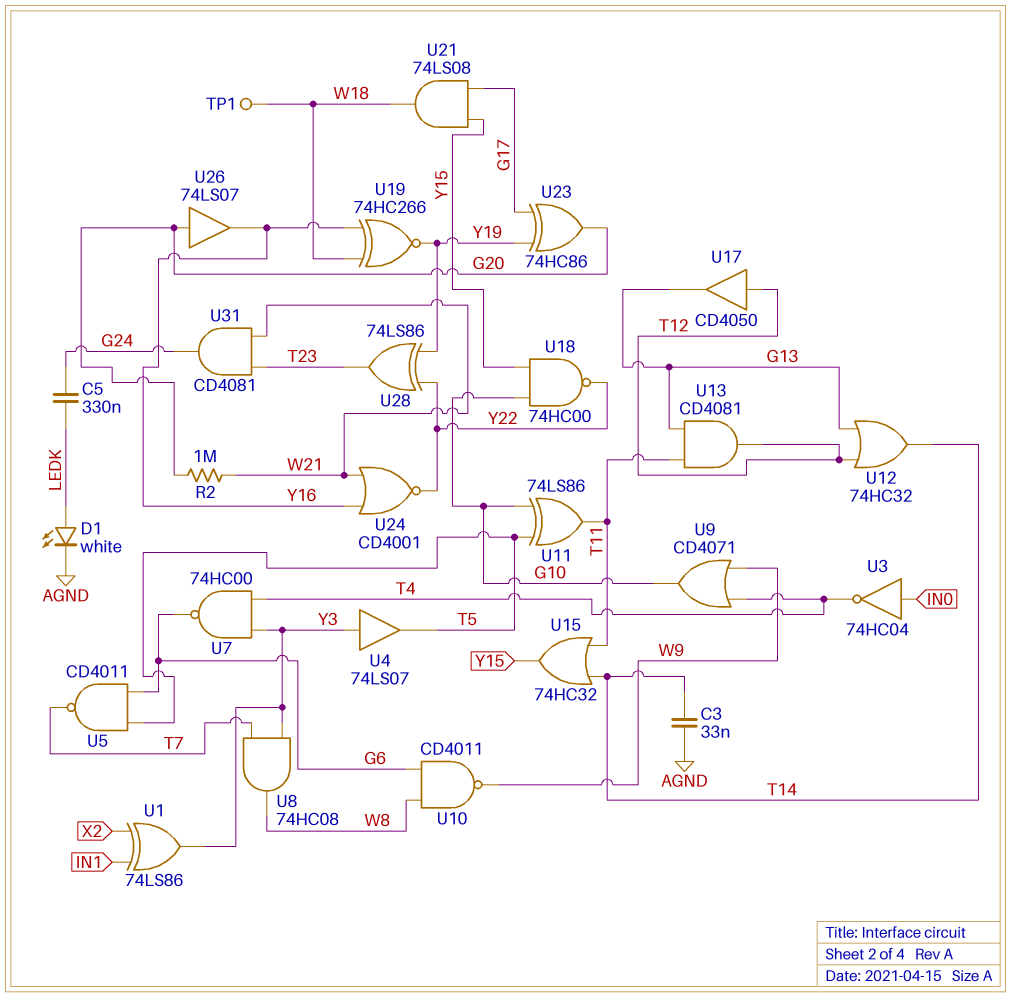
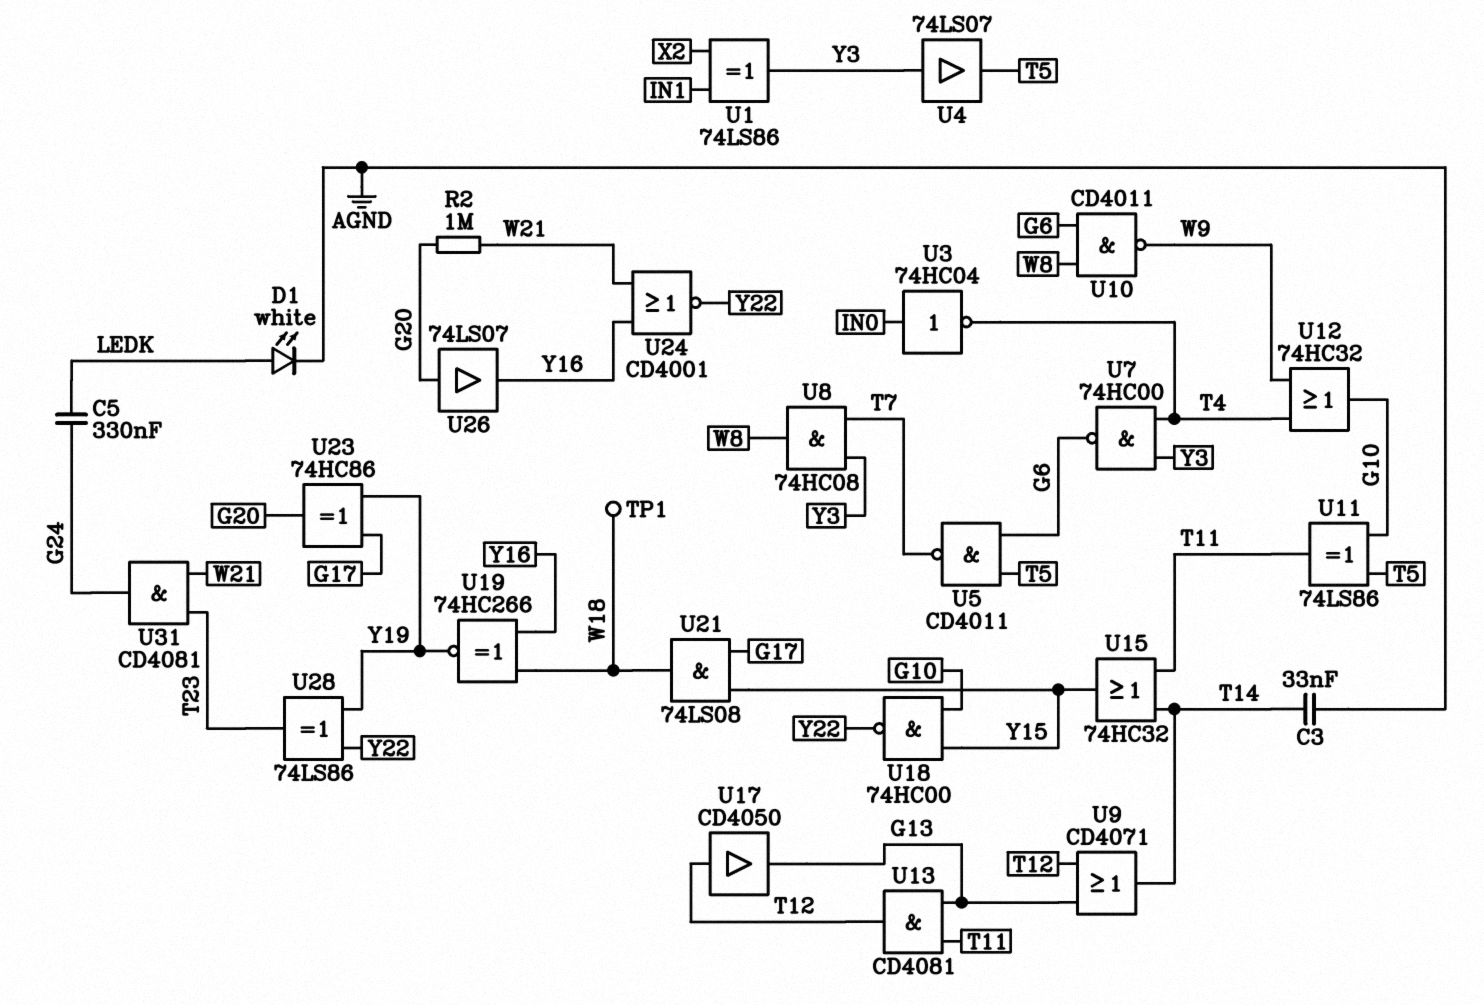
U9: OR CD4071 (in T4, in W9, out G10) -> OR CD4071 (in G13, in T12, out T14)
U12: OR 74HC32 (in G13, in T12, out T14) -> OR 74HC32 (in T4, in W9, out G10)

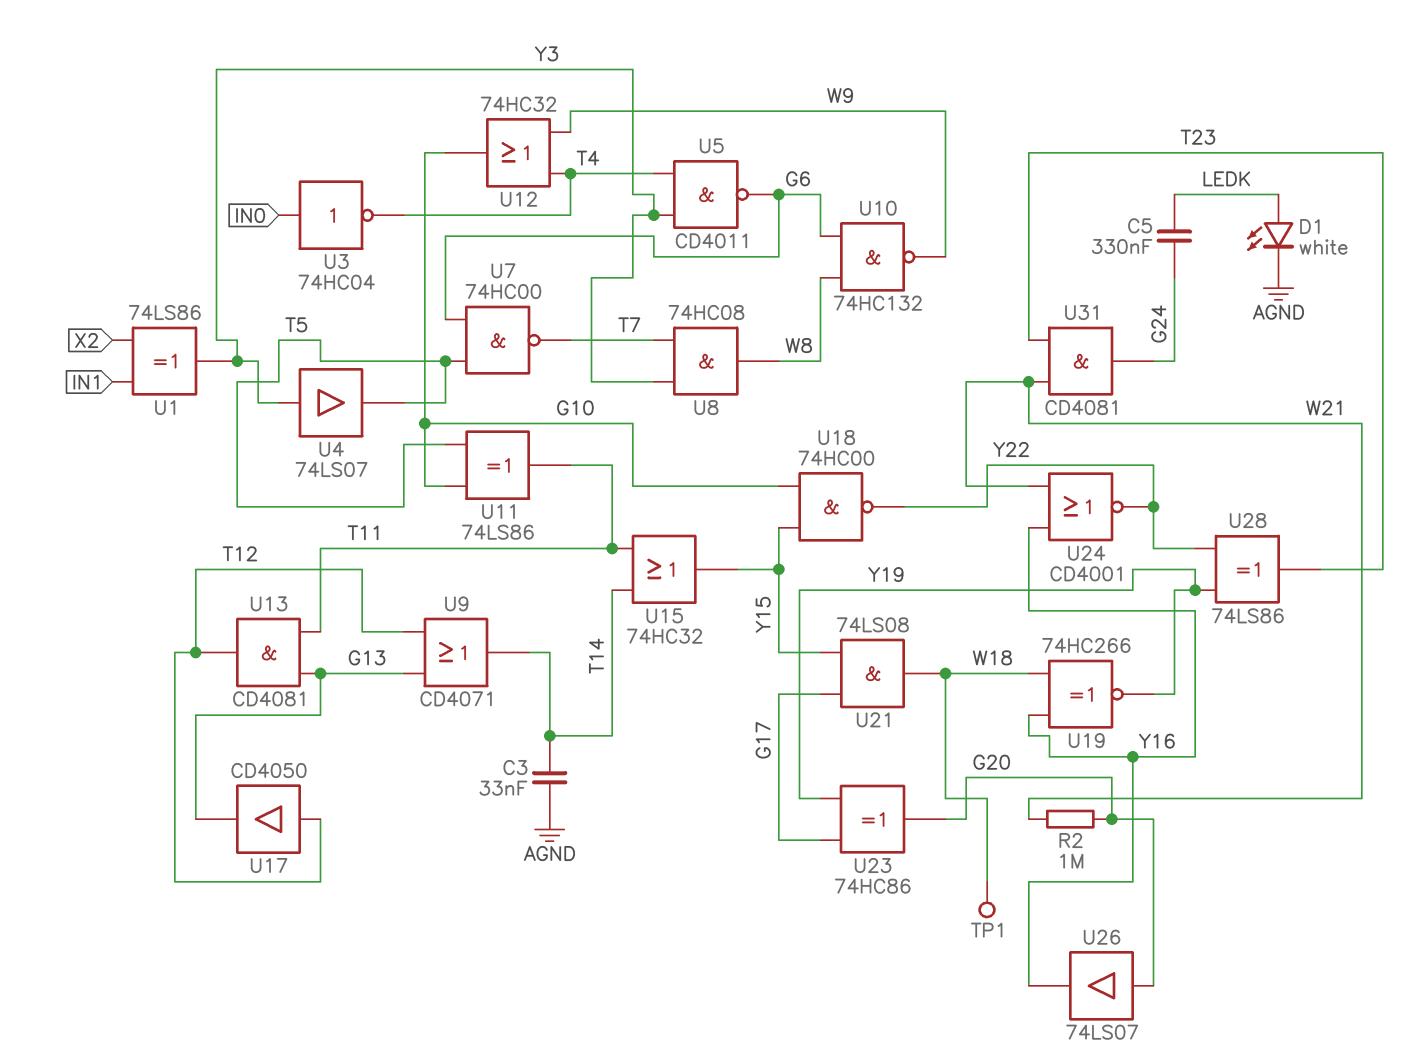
U5: NAND CD4011 (in G6, in T5, out T7) -> NAND CD4011 (in T4, in Y3, out G6)
U7: NAND 74HC00 (in T4, in Y3, out G6) -> NAND 74HC00 (in G6, in T5, out T7)
U10: NAND CD4011 (in G6, in W8, out W9) -> NAND 74HC132 (in G6, in W8, out W9)

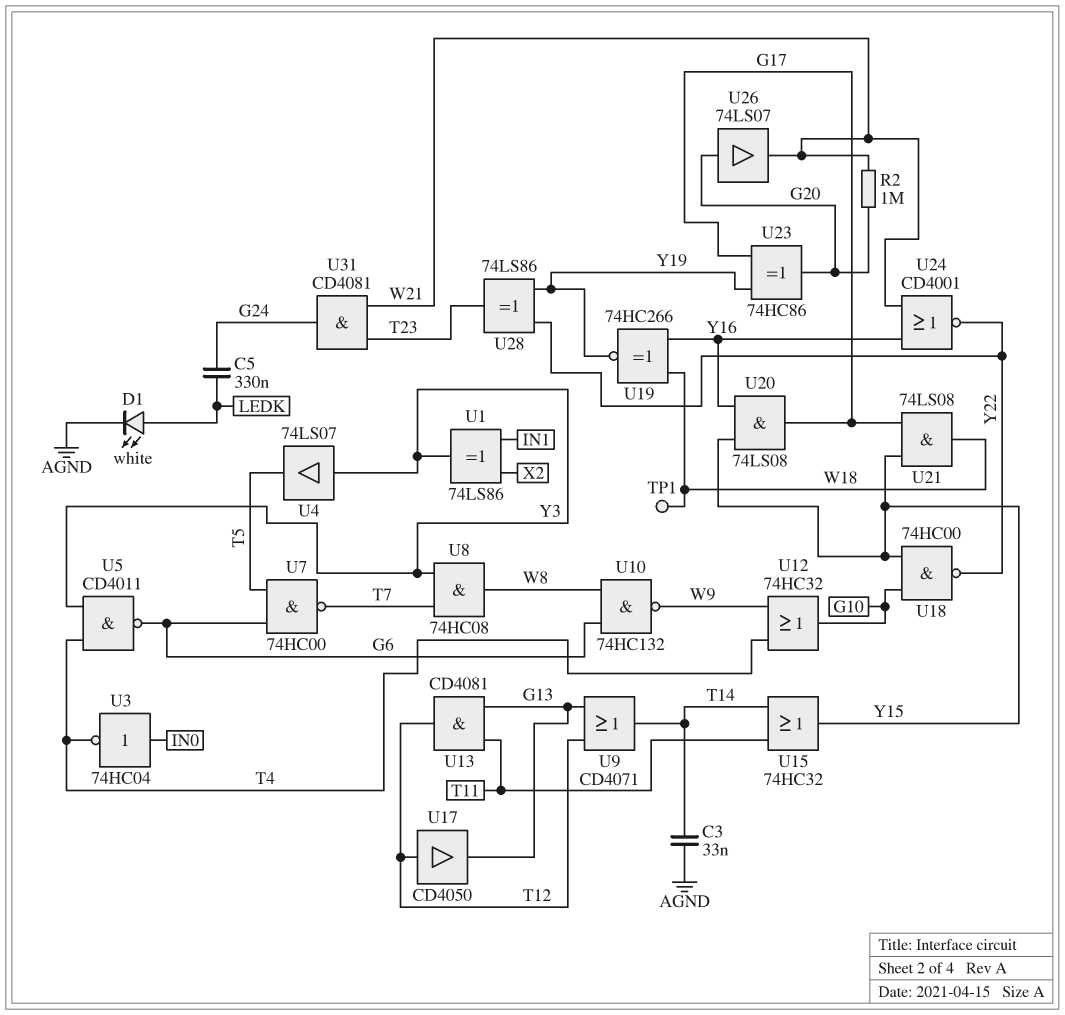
U11: XOR 74LS86 (in G10, in T5, out T11) -> none
U20: none -> AND 74LS08 (in Y15, in Y16, out G17)
U26: buffer 74LS07 (in G20, out Y16) -> buffer 74LS07 (in G20, out W21)

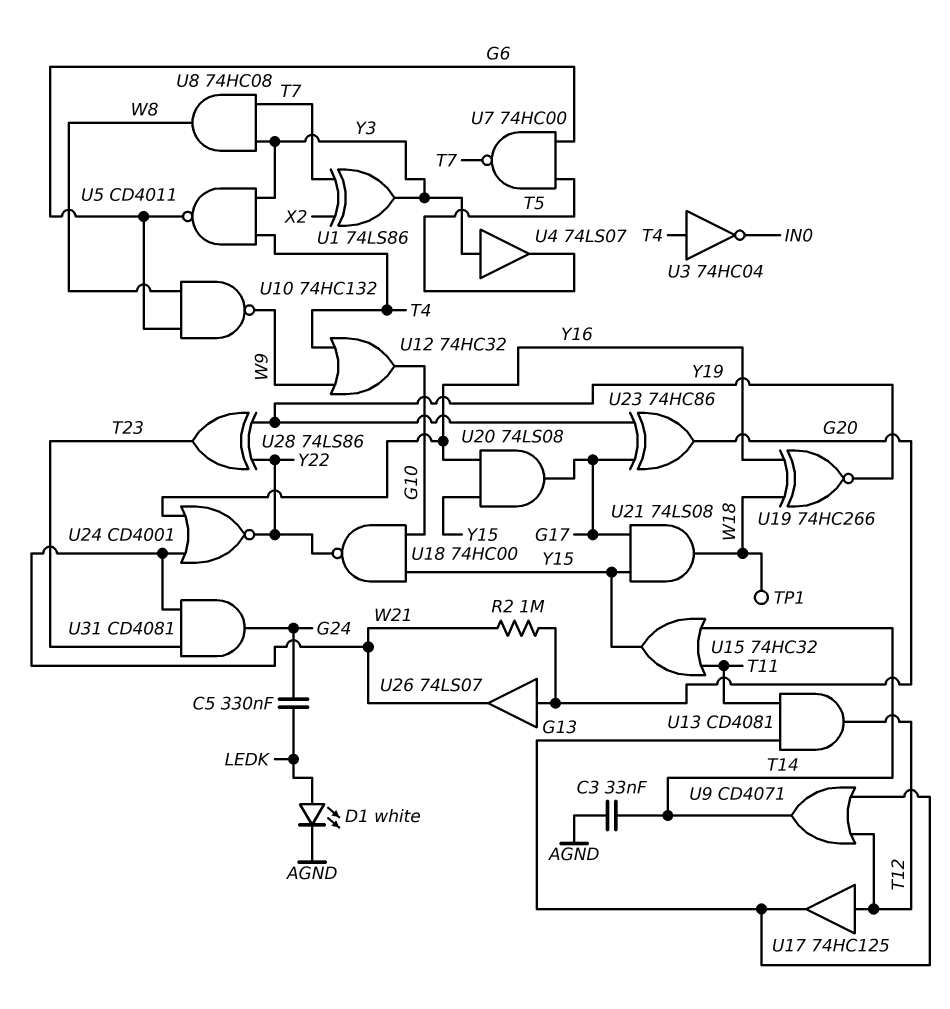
U1: XOR 74LS86 (in IN1, in X2, out Y3) -> XOR 74LS86 (in T7, in X2, out Y3)
U3: NOT 74HC04 (in IN0, out T4) -> NOT 74HC04 (in T4, out IN0)
U17: buffer CD4050 (in T12, out G13) -> buffer 74HC125 (in T12, out G13)

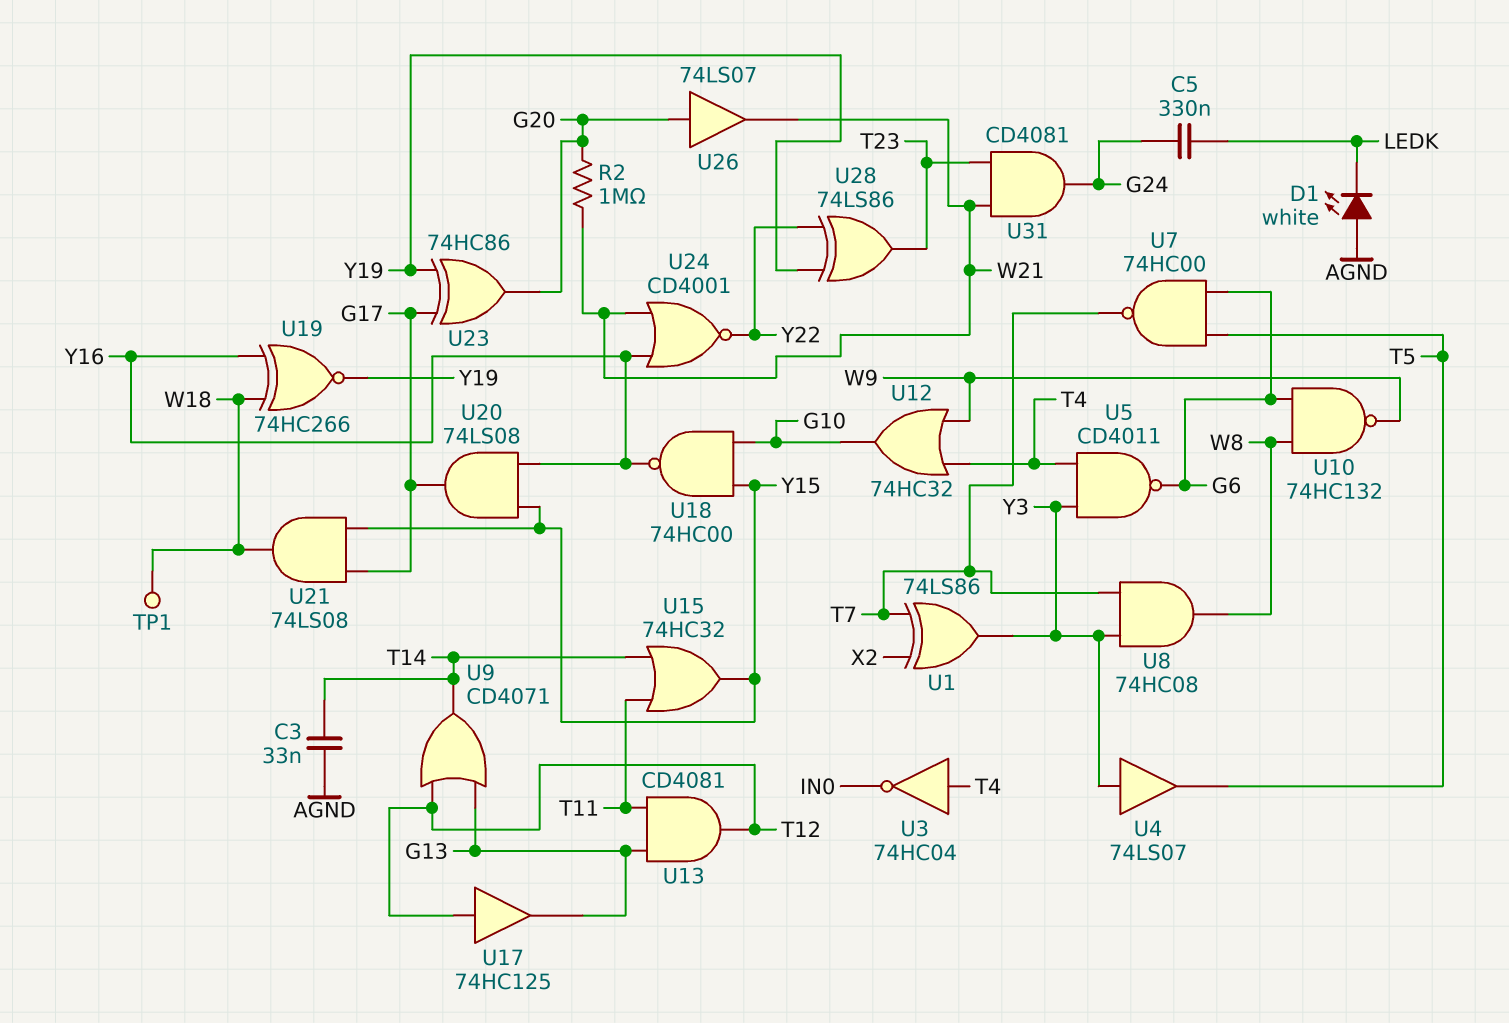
D1: LED white (A LEDK, K AGND) -> LED white (A AGND, K LEDK)
U18: NAND 74HC00 (in G10, in Y15, out Y22) -> NAND 74HC00 (in G10, in Y15, out Y16)

